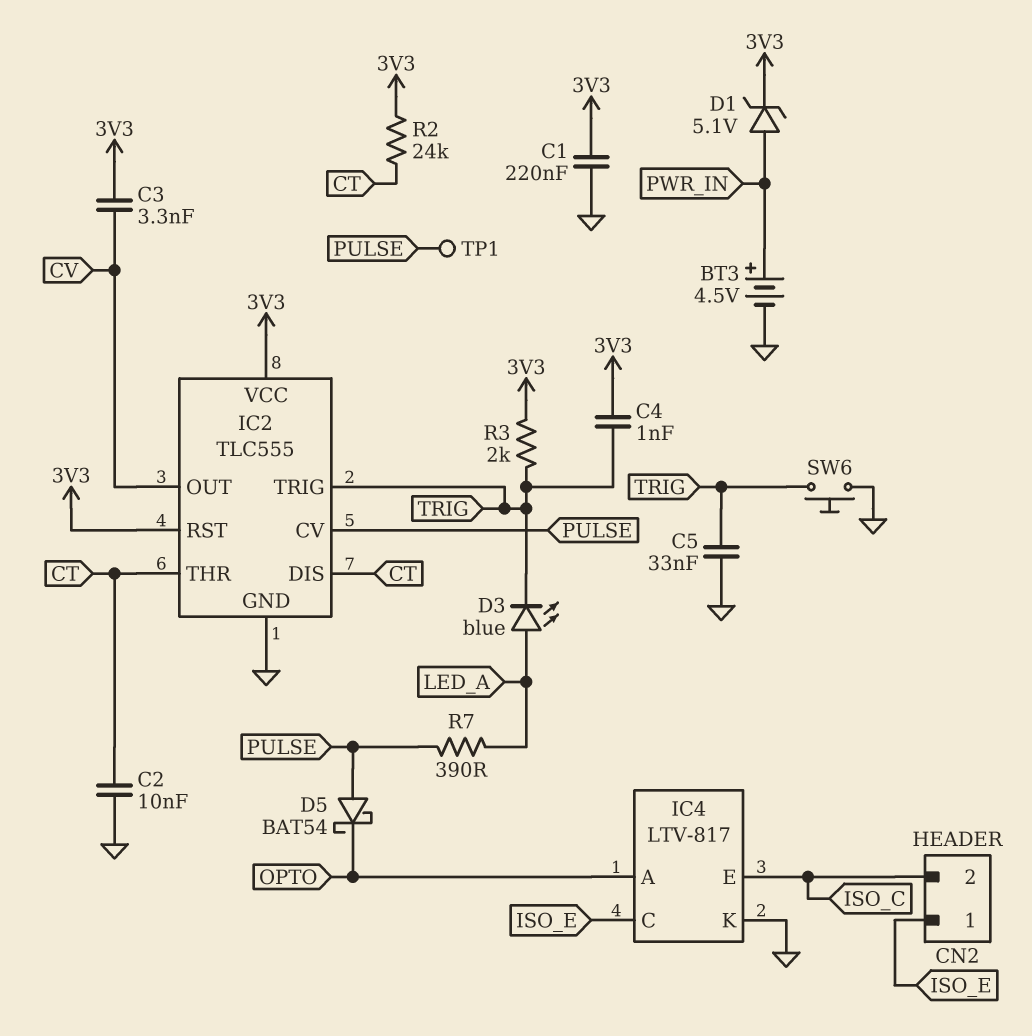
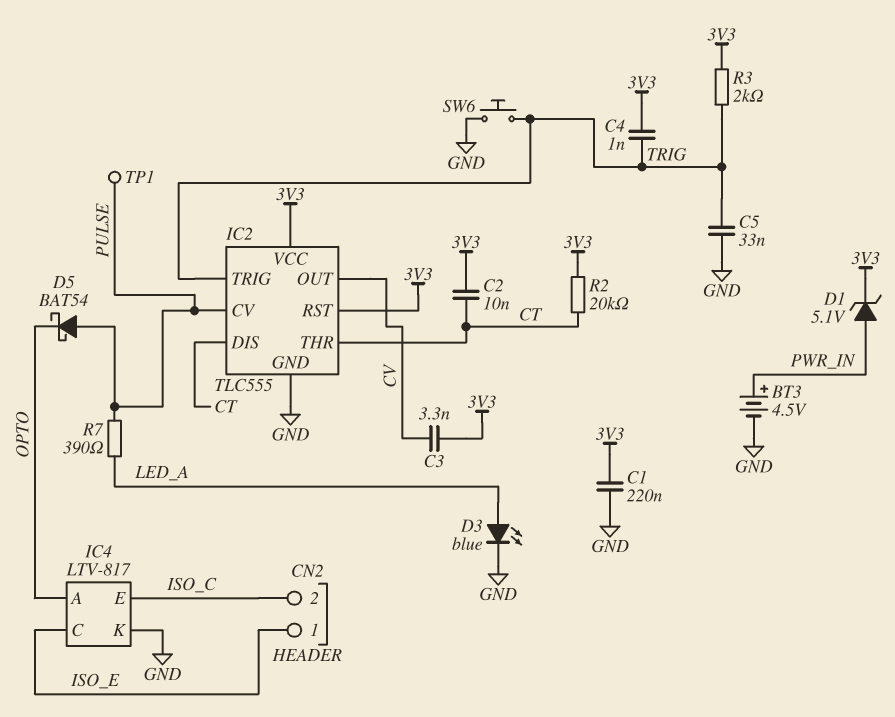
C2: 10nF (CT, GND) -> 10nF (3V3, CT)
D3: LED blue (A LED_A, K TRIG) -> LED blue (A LED_A, K GND)
R2: 24k (3V3, CT) -> 20k (3V3, CT)

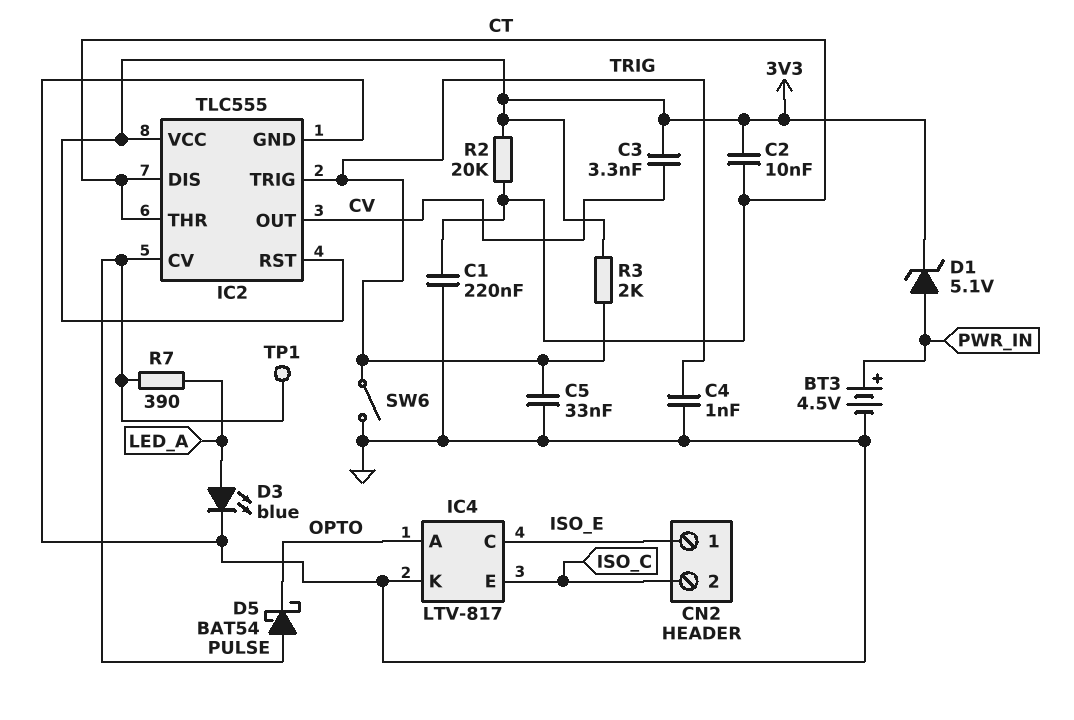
C1: 220nF (3V3, GND) -> 220nF (CT, GND)
C4: 1nF (3V3, TRIG) -> 1nF (GND, TRIG)
SW6: button (GND, TRIG) -> switch (GND, TRIG)

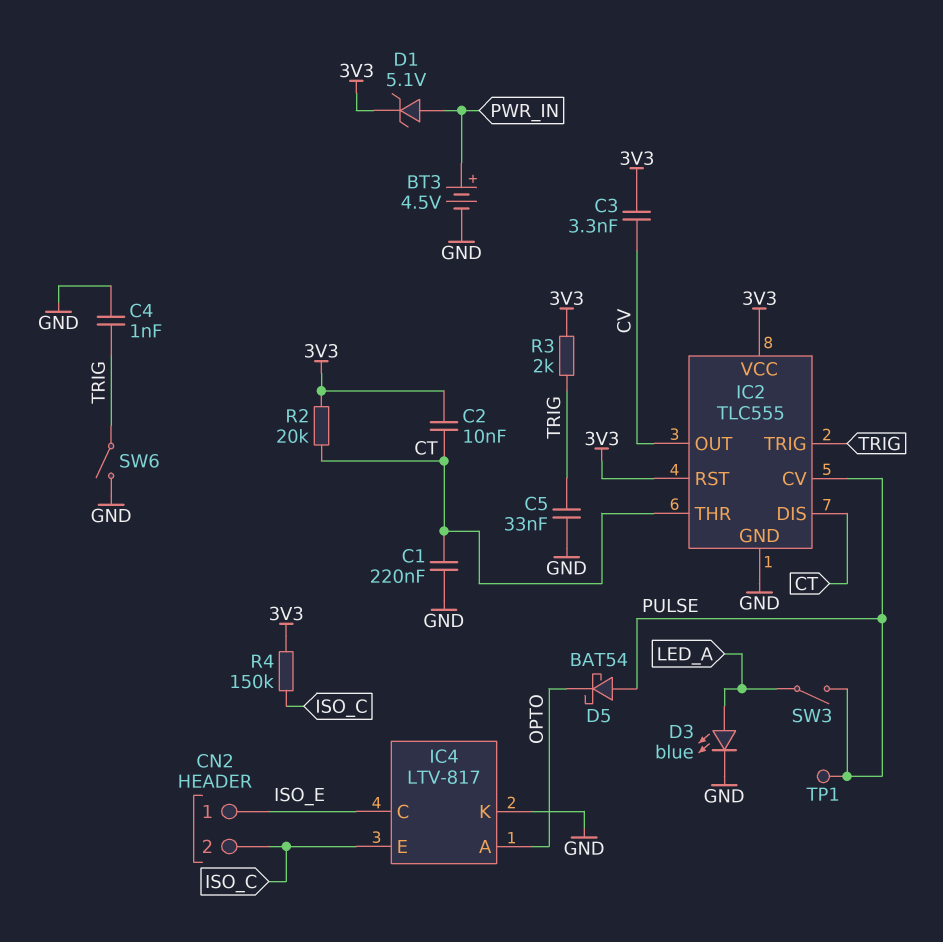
R4: none -> 150k (3V3, ISO_C)
R7: 390 (LED_A, PULSE) -> none
SW3: none -> switch (LED_A, PULSE)

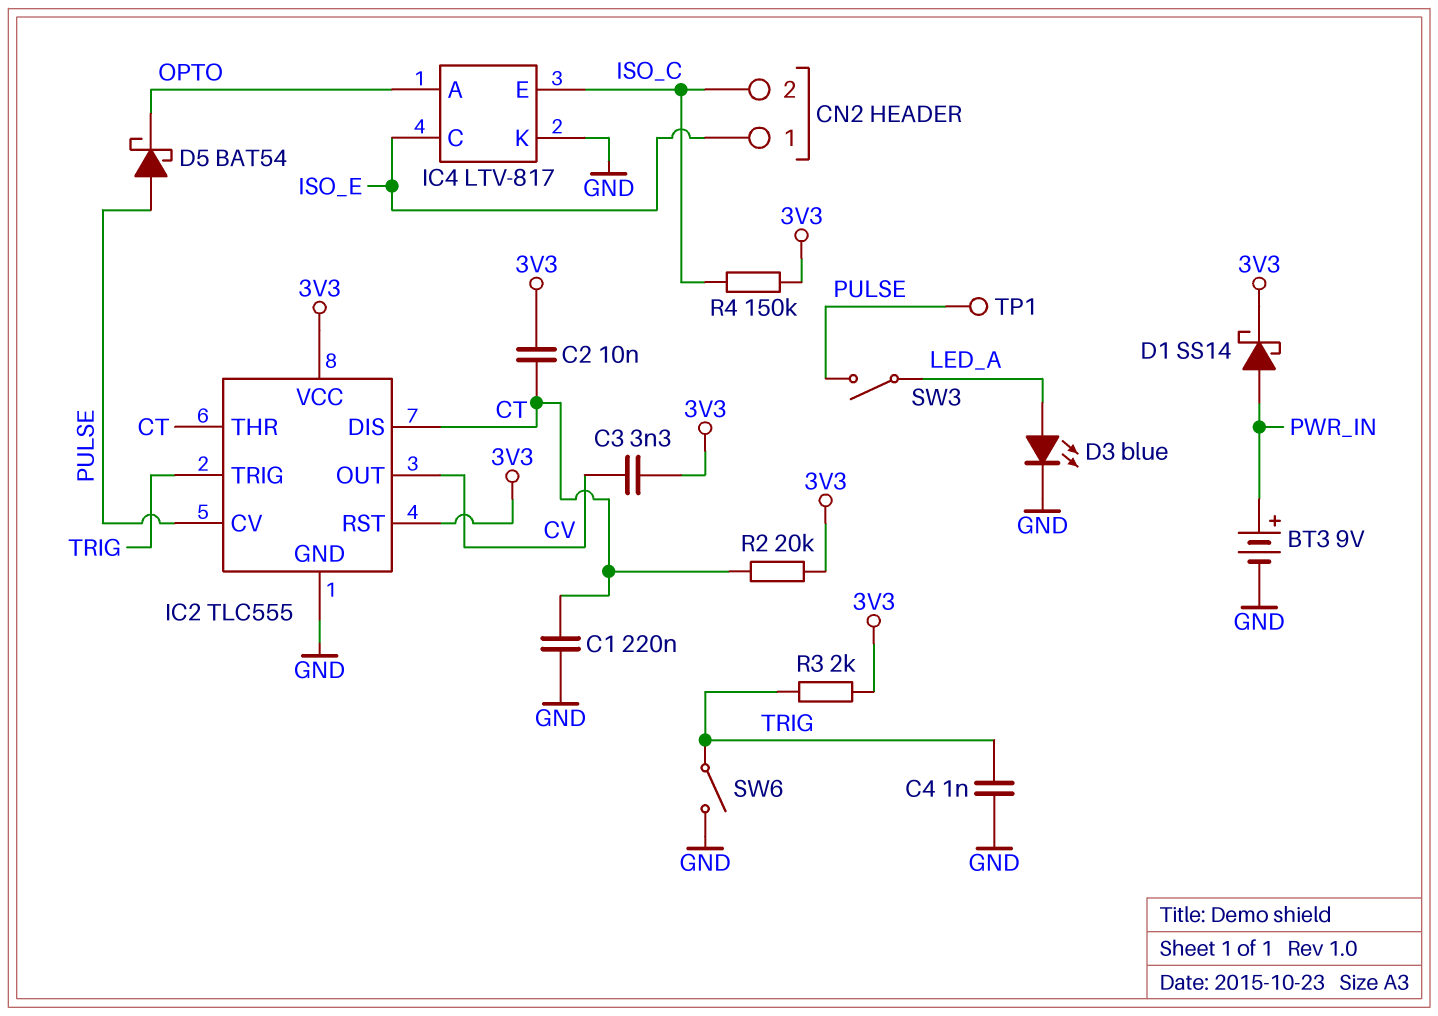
BT3: 4.5V (plus PWR_IN, minus GND) -> 9V (plus PWR_IN, minus GND)
C5: 33nF (GND, TRIG) -> none
D1: zener 5.1V (A PWR_IN, K 3V3) -> schottky SS14 (A PWR_IN, K 3V3)

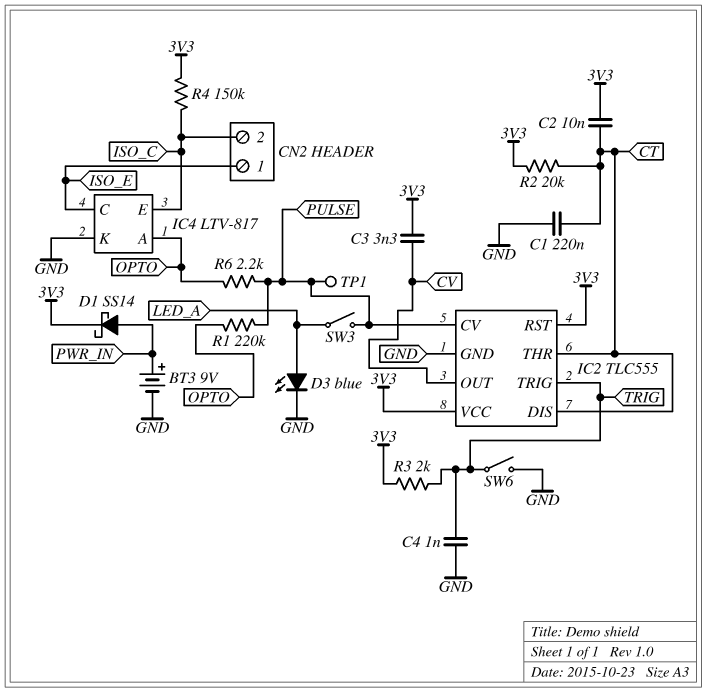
D5: schottky BAT54 (A PULSE, K OPTO) -> none
R1: none -> 220k (OPTO, PULSE)
R6: none -> 2.2k (OPTO, PULSE)

